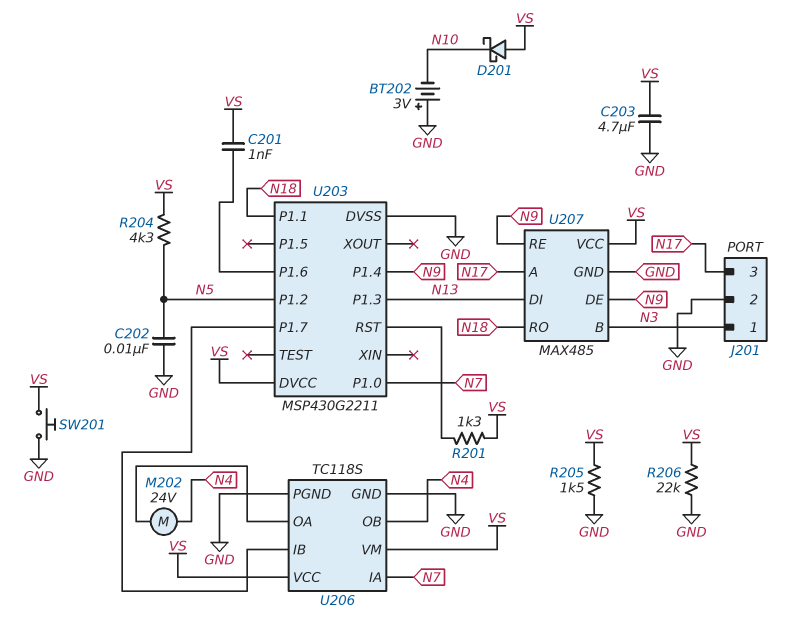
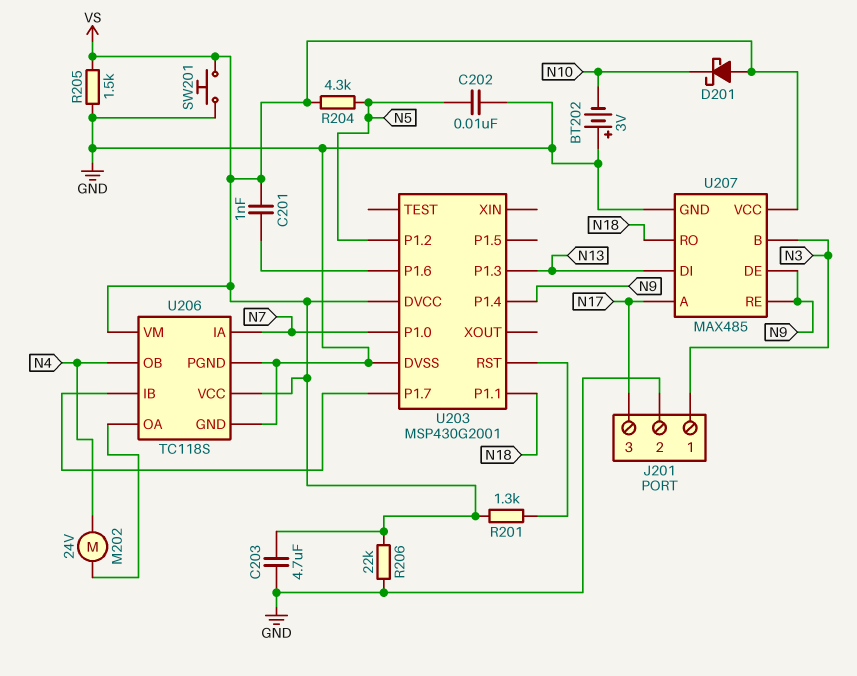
U203: MSP430G2211 -> MSP430G2001

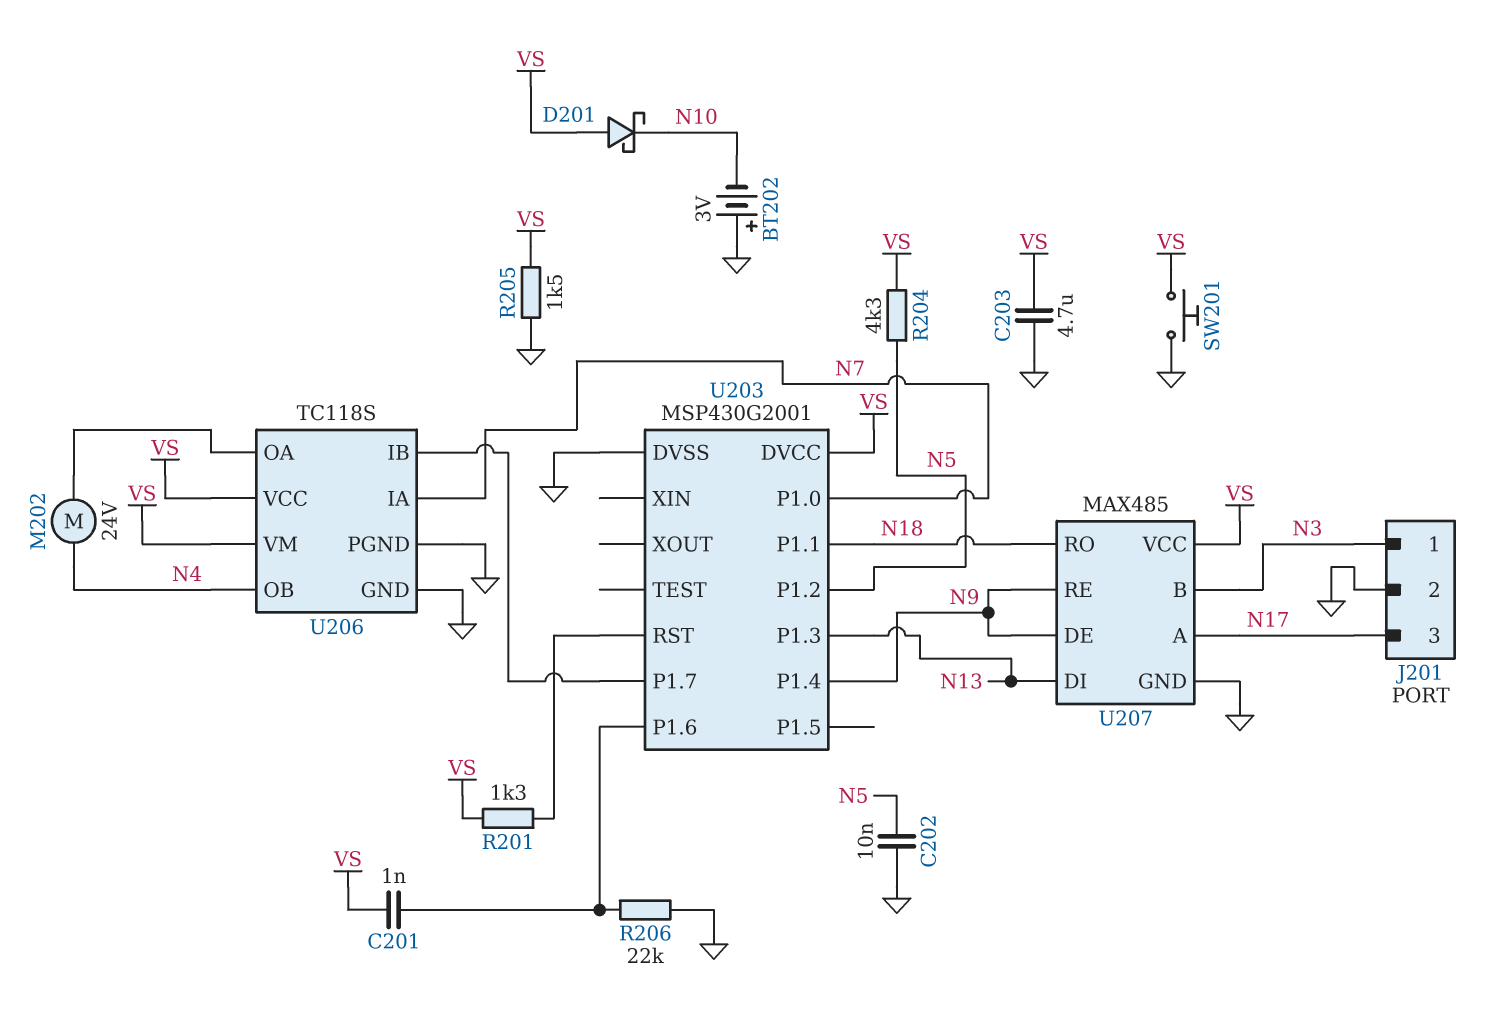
R206: 22k (GND, VS) -> 22k (GND, U203/P1.6)

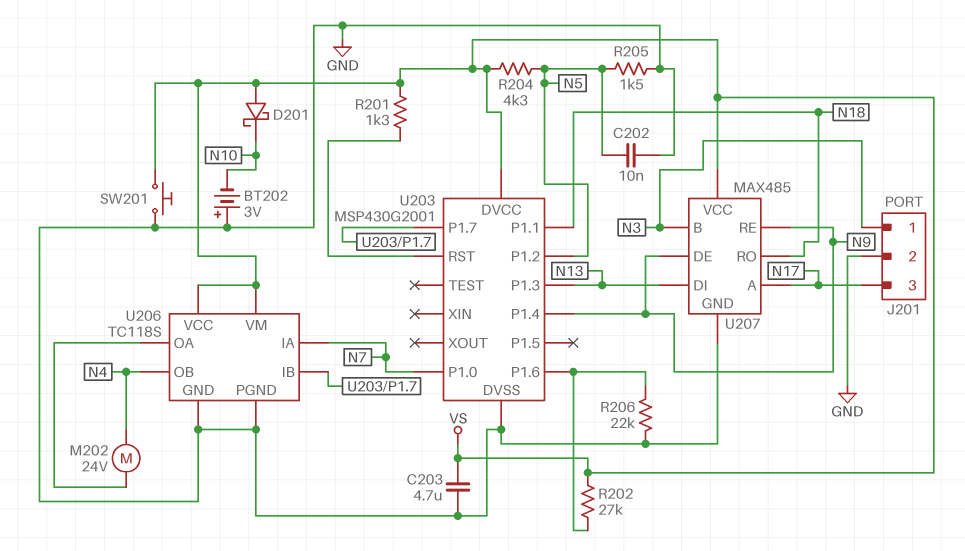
C201: 1nF (U203/P1.6, VS) -> none
R202: none -> 27k (U203/P1.6, VS)
R205: 1.5k (GND, VS) -> 1.5k (GND, N5)

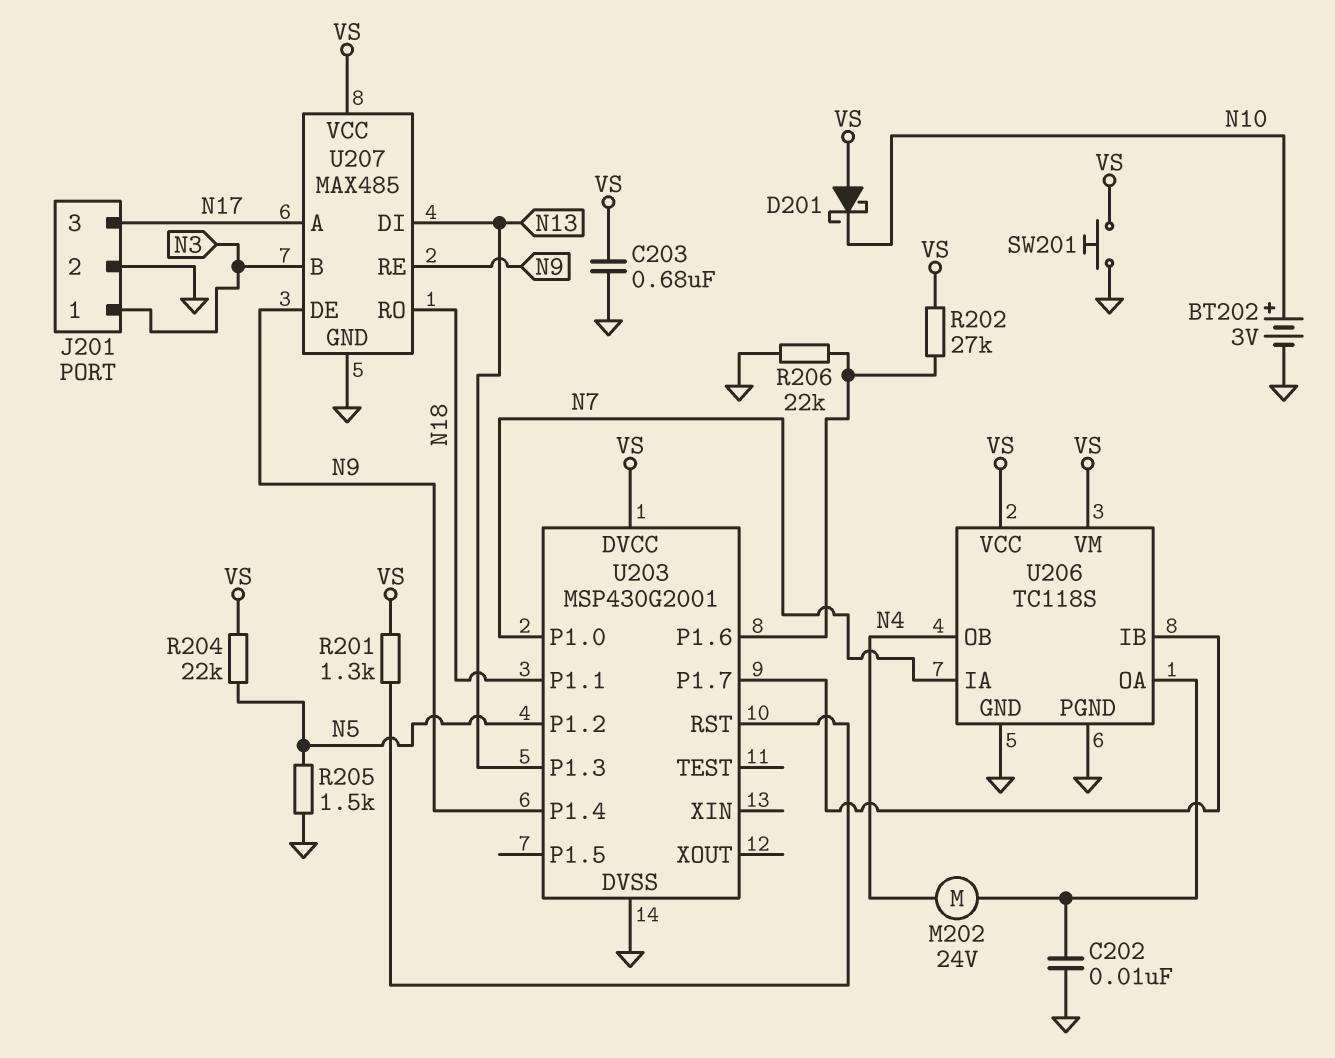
BT202: 3V (plus GND, minus N10) -> 3V (plus N10, minus GND)
C202: 10nF (GND, N5) -> 10nF (GND, U206/OA)
C203: 4.7uF (GND, VS) -> 680nF (GND, VS)
R204: 4.3k (N5, VS) -> 22k (N5, VS)

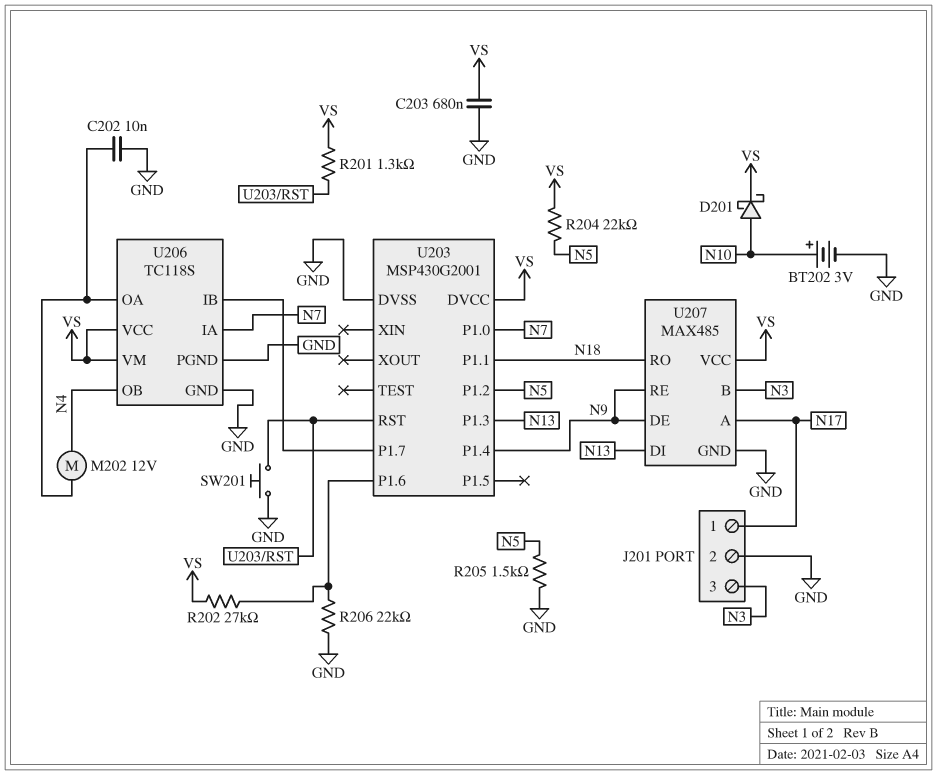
D201: schottky (A VS, K N10) -> schottky (A N10, K VS)
J201 pin 1: N3 -> N17
J201 pin 3: N17 -> N3
M202: motor 24V (N4, U206/OA) -> motor 12V (N4, U206/OA)
SW201: button (GND, VS) -> button (GND, U203/RST)

